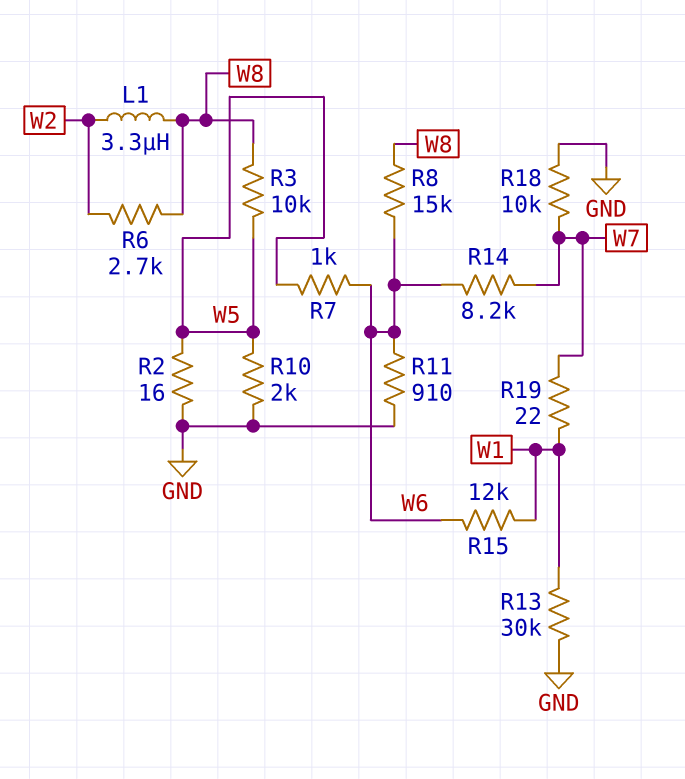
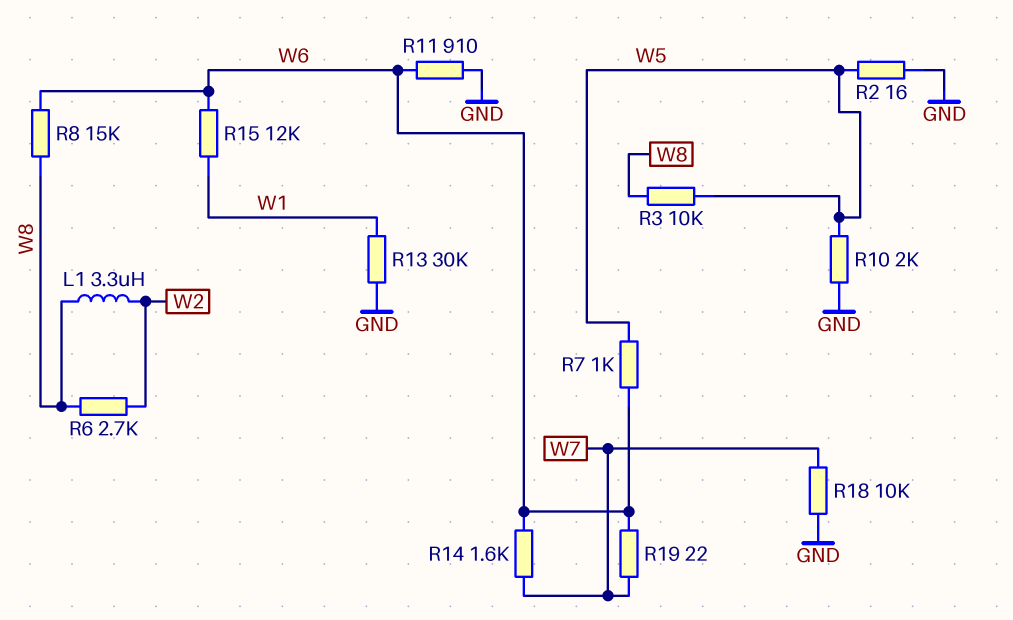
R14: 8.2k (W6, W7) -> 1.6k (W6, W7)
R19: 22 (W1, W7) -> 22 (W6, W7)

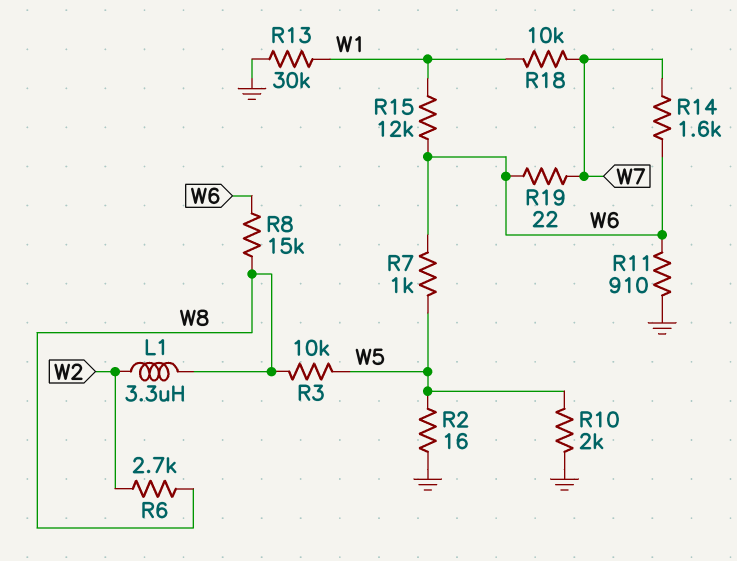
R18: 10k (GND, W7) -> 10k (W1, W7)

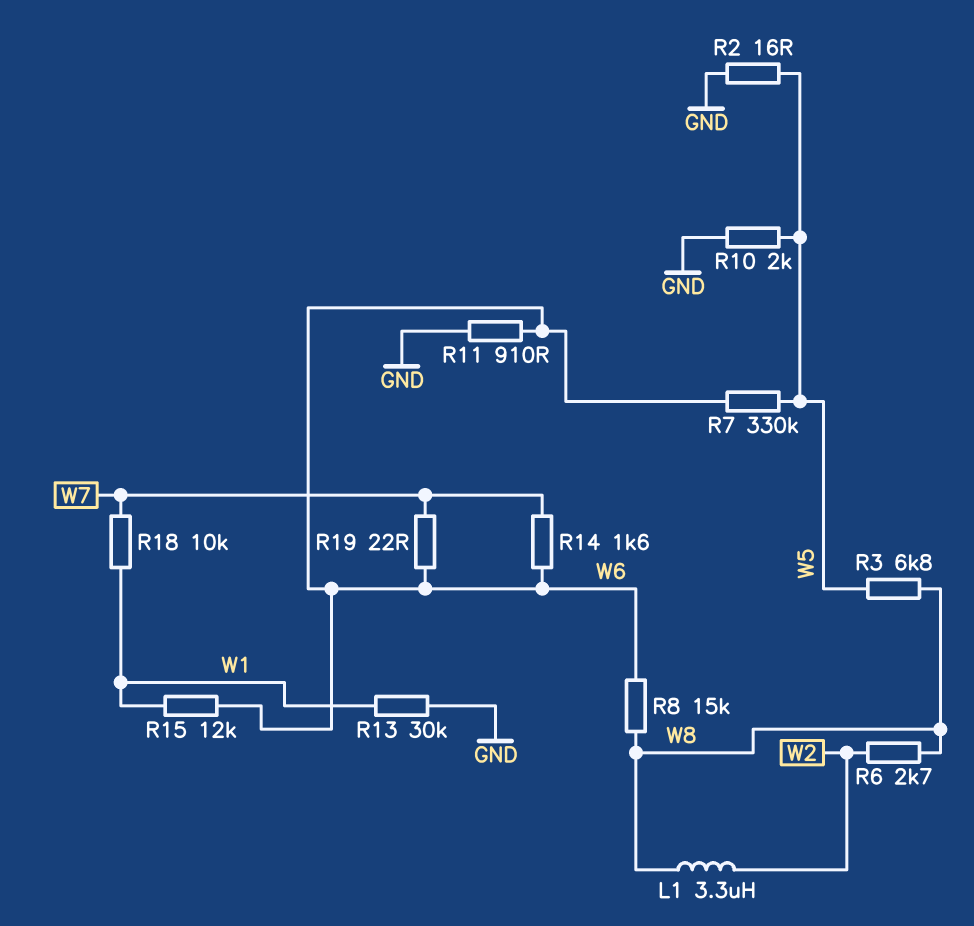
R3: 10k (W5, W8) -> 6.8k (W5, W8)
R7: 1k (W5, W6) -> 330k (W5, W6)

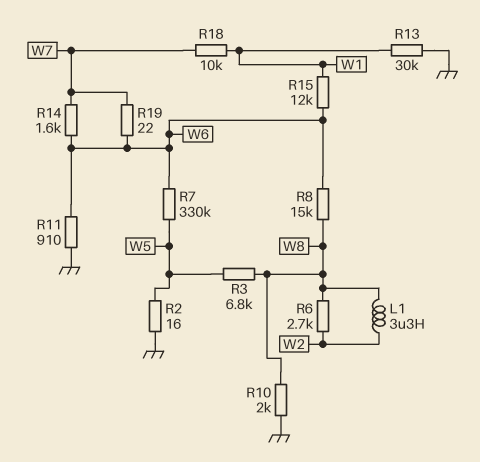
R10: 2k (GND, W5) -> 2k (GND, W8)

